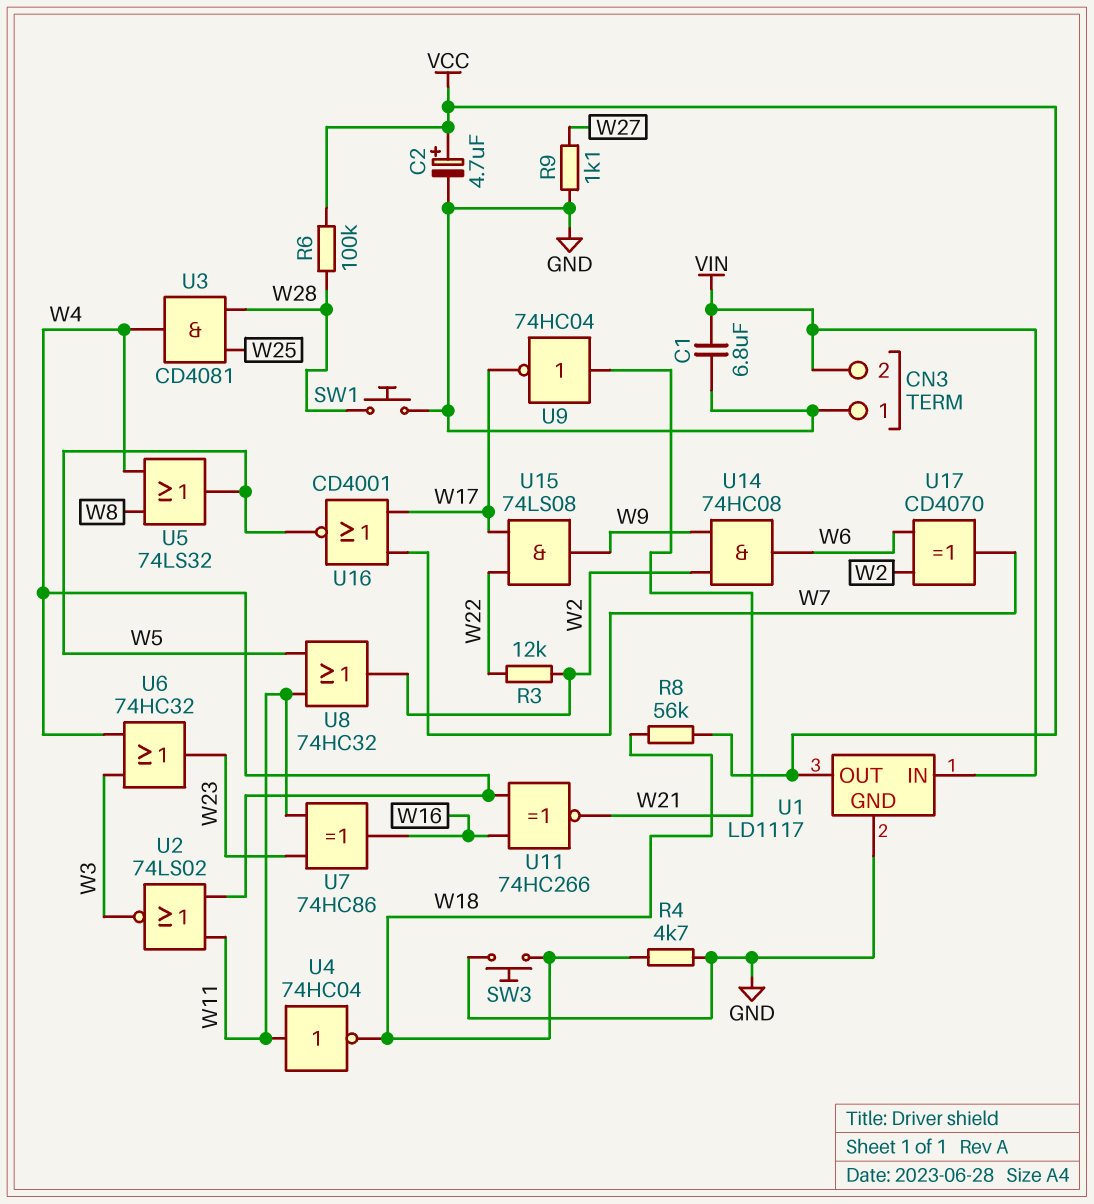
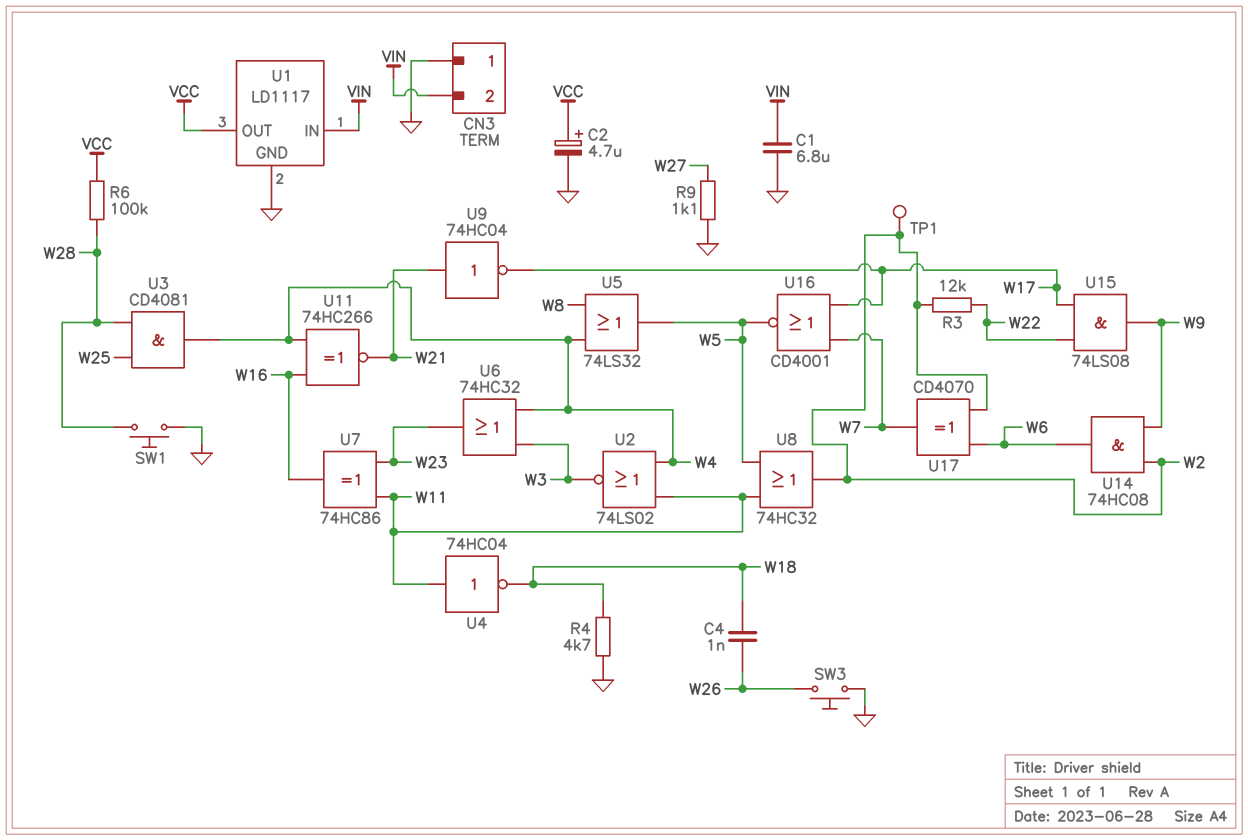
C4: none -> 1nF (W18, W26)
R8: 56k (VCC, W18) -> none
SW3: button (GND, W18) -> button (GND, W26)
TP1: none -> test point (W2)

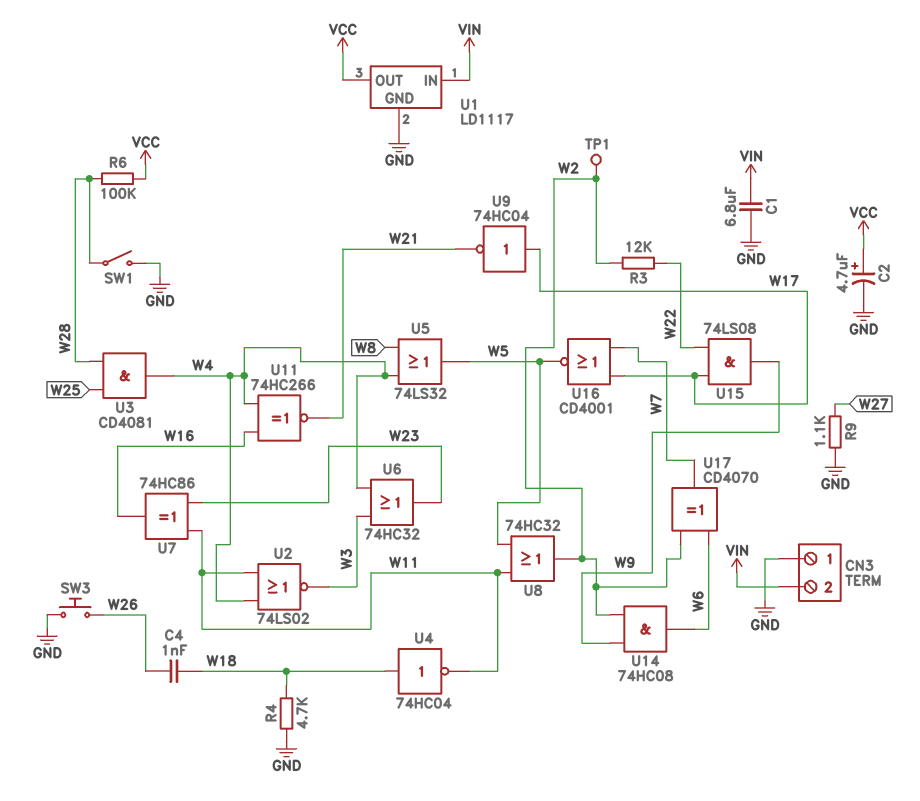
SW1: button (GND, W28) -> switch (GND, W28)
U4: NOT 74HC04 (in W11, out W18) -> NOT 74HC04 (in W18, out W11)
U9: NOT 74HC04 (in W21, out W17) -> NOT 74HC04 (in W17, out W21)

